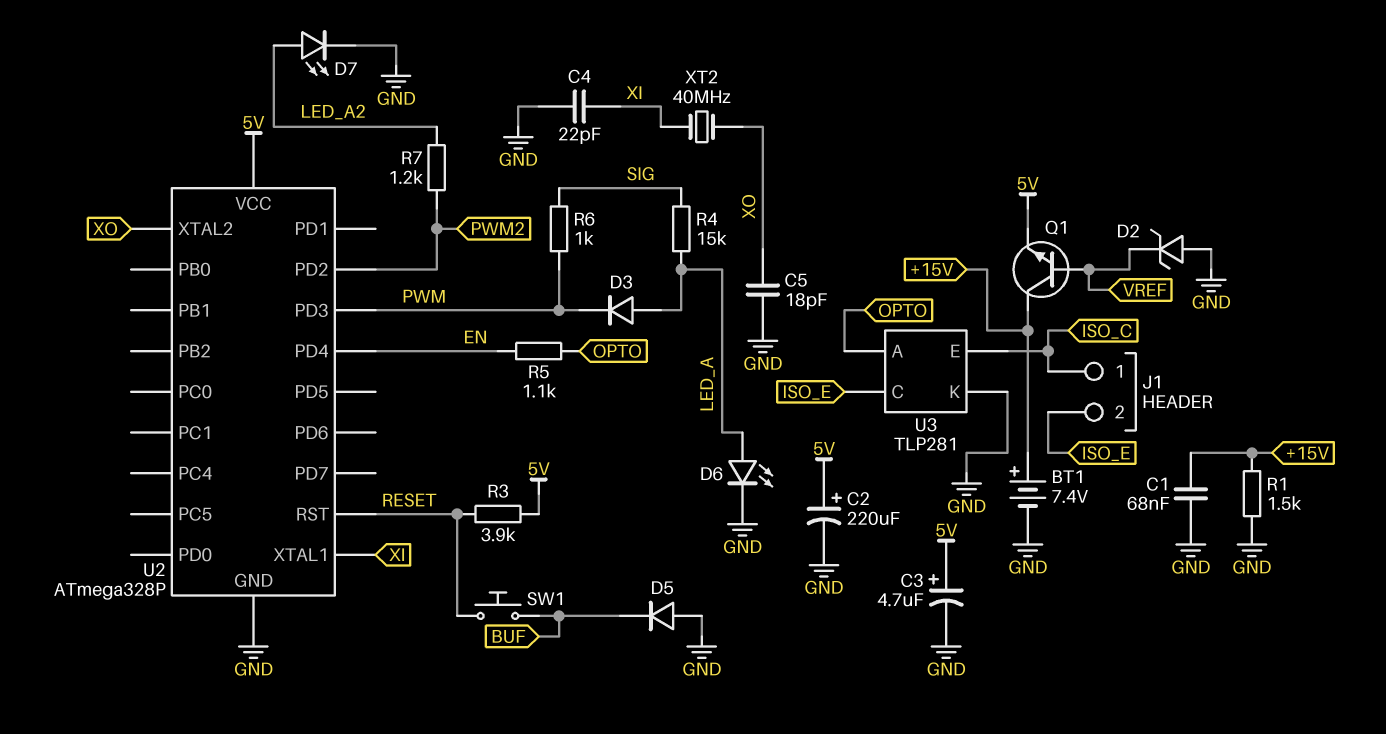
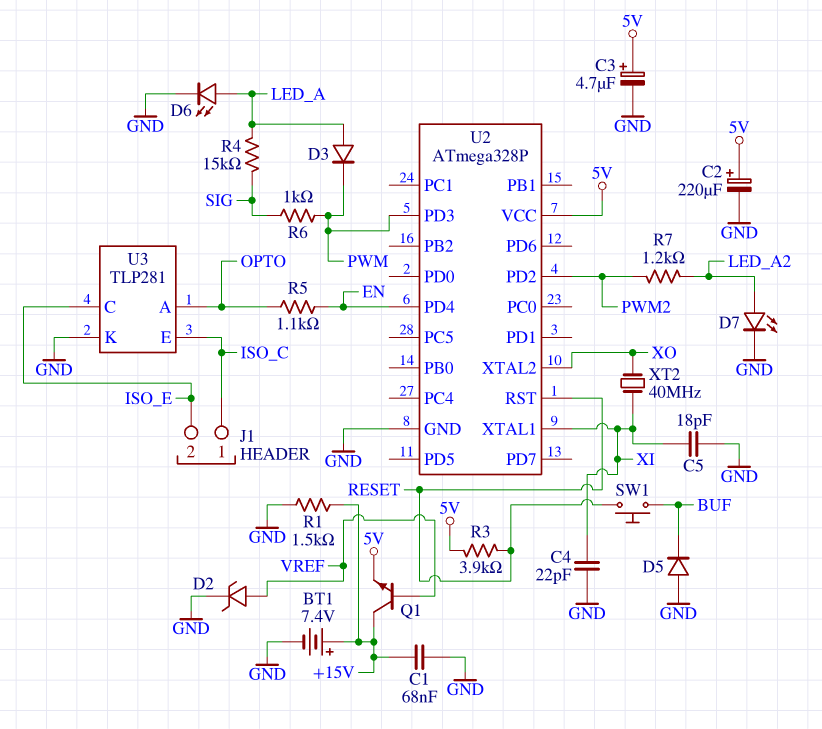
C5: 18pF (GND, XO) -> 18pF (GND, XI)
D2: zener (A GND, K VREF) -> zener (A VREF, K GND)

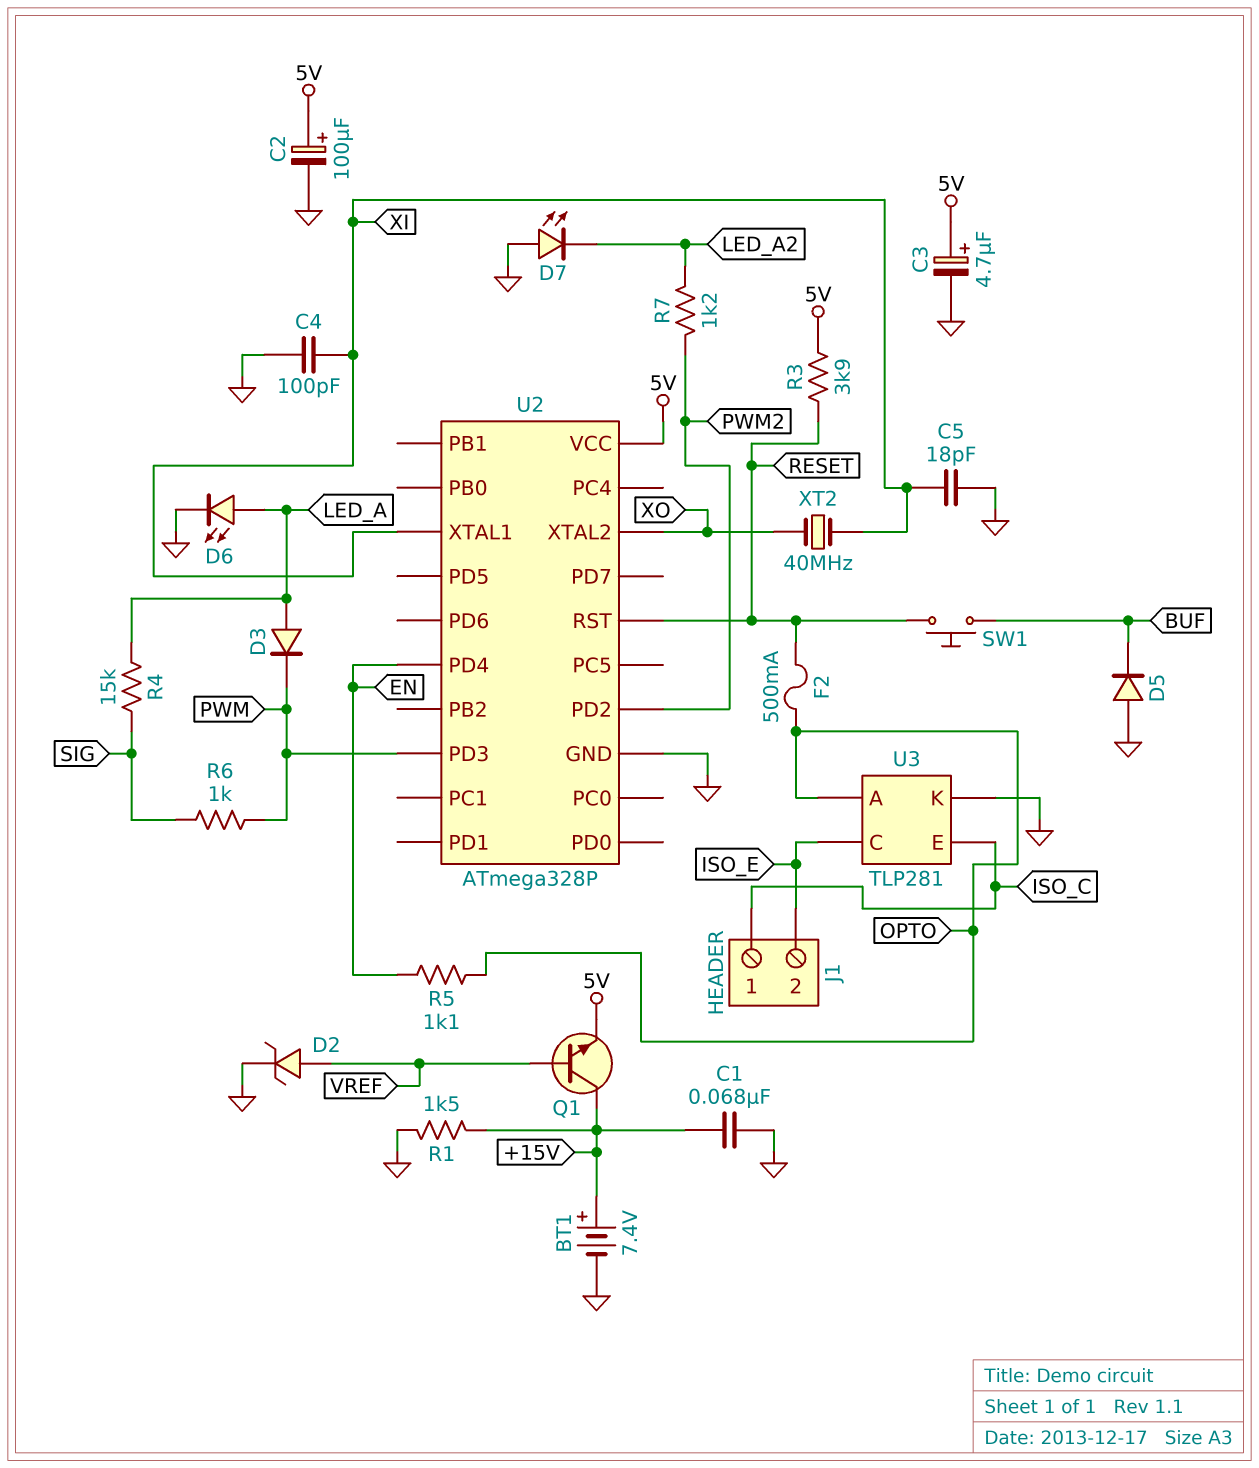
C2: 220uF (plus 5V, minus GND) -> 100uF (plus 5V, minus GND)
C4: 22pF (GND, XI) -> 100pF (GND, XI)
D7: LED (A LED_A2, K GND) -> LED (A GND, K LED_A2)
F2: none -> 500mA (OPTO, RESET)

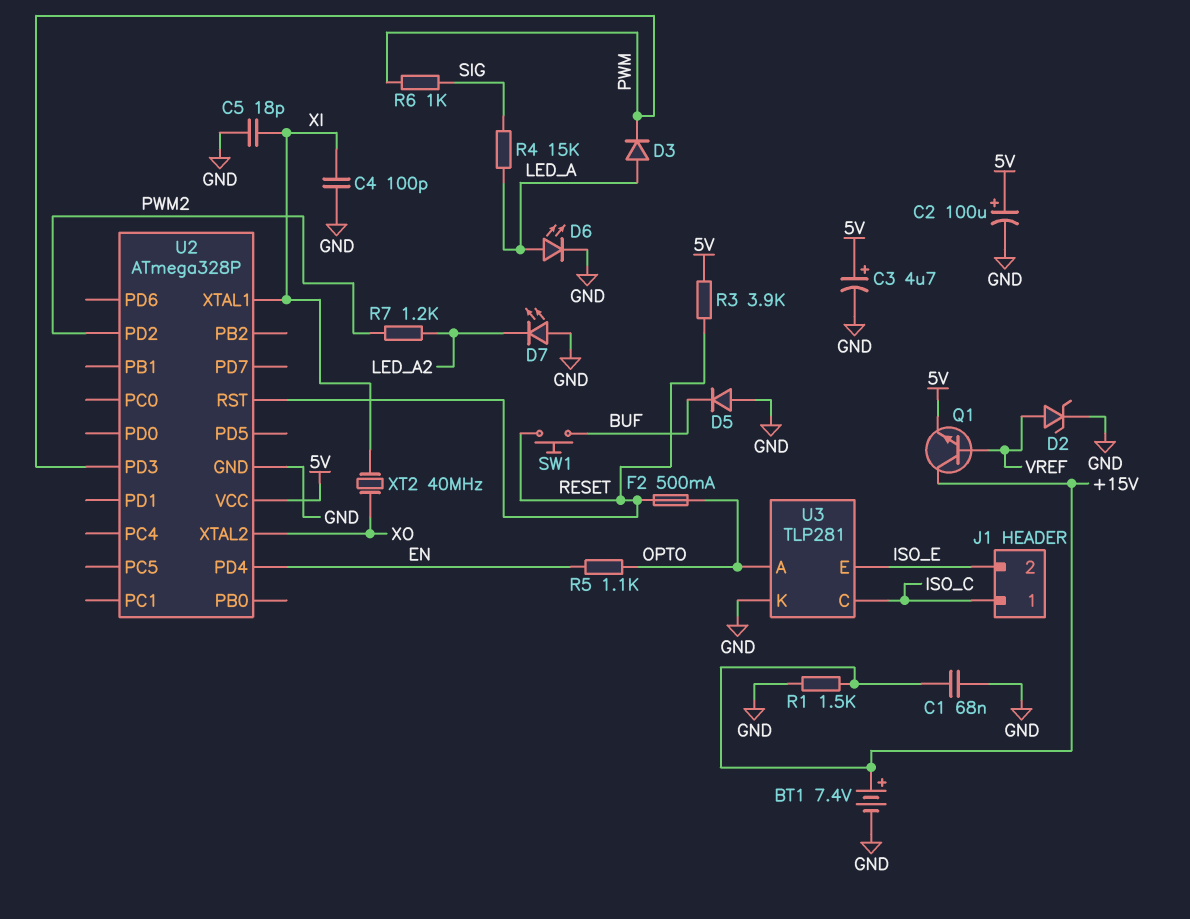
U3 pin C: ISO_E -> ISO_C
U3 pin E: ISO_C -> ISO_E

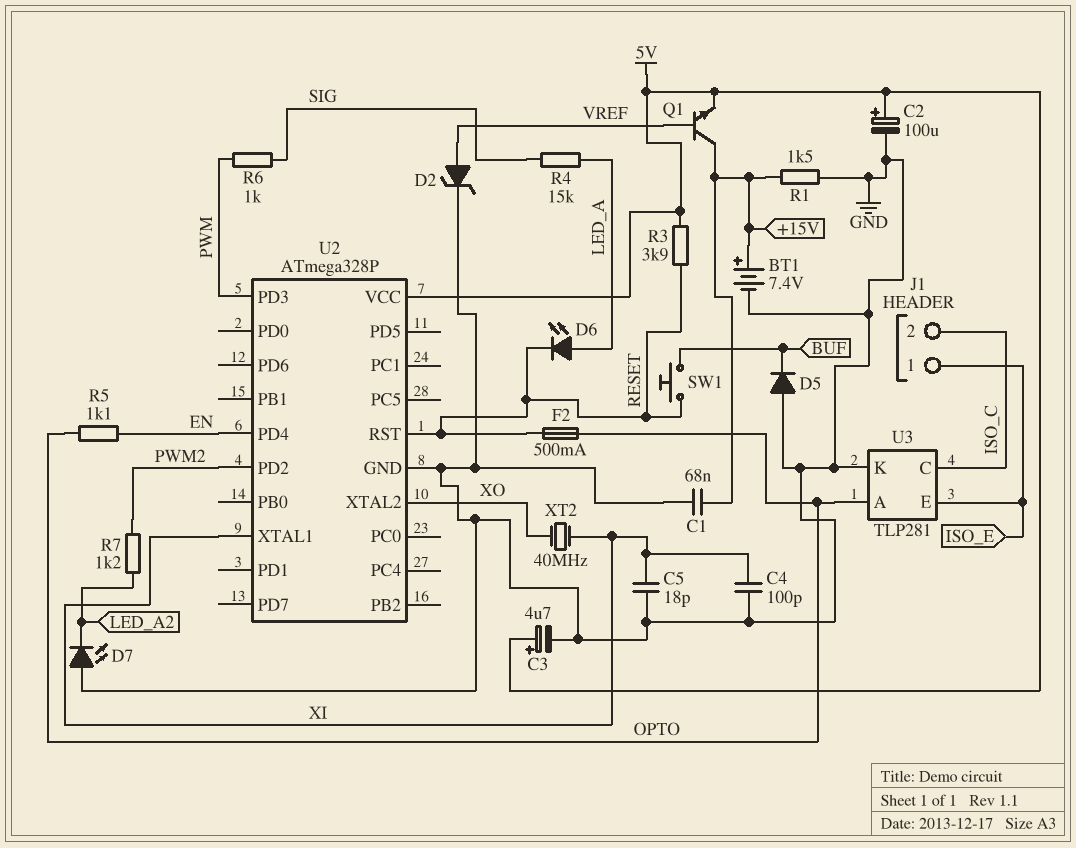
D3: diode (A LED_A, K PWM) -> none
D6: LED (A LED_A, K GND) -> LED (A LED_A, K RESET)
J1 pin 1: ISO_C -> ISO_E
J1 pin 2: ISO_E -> ISO_C

